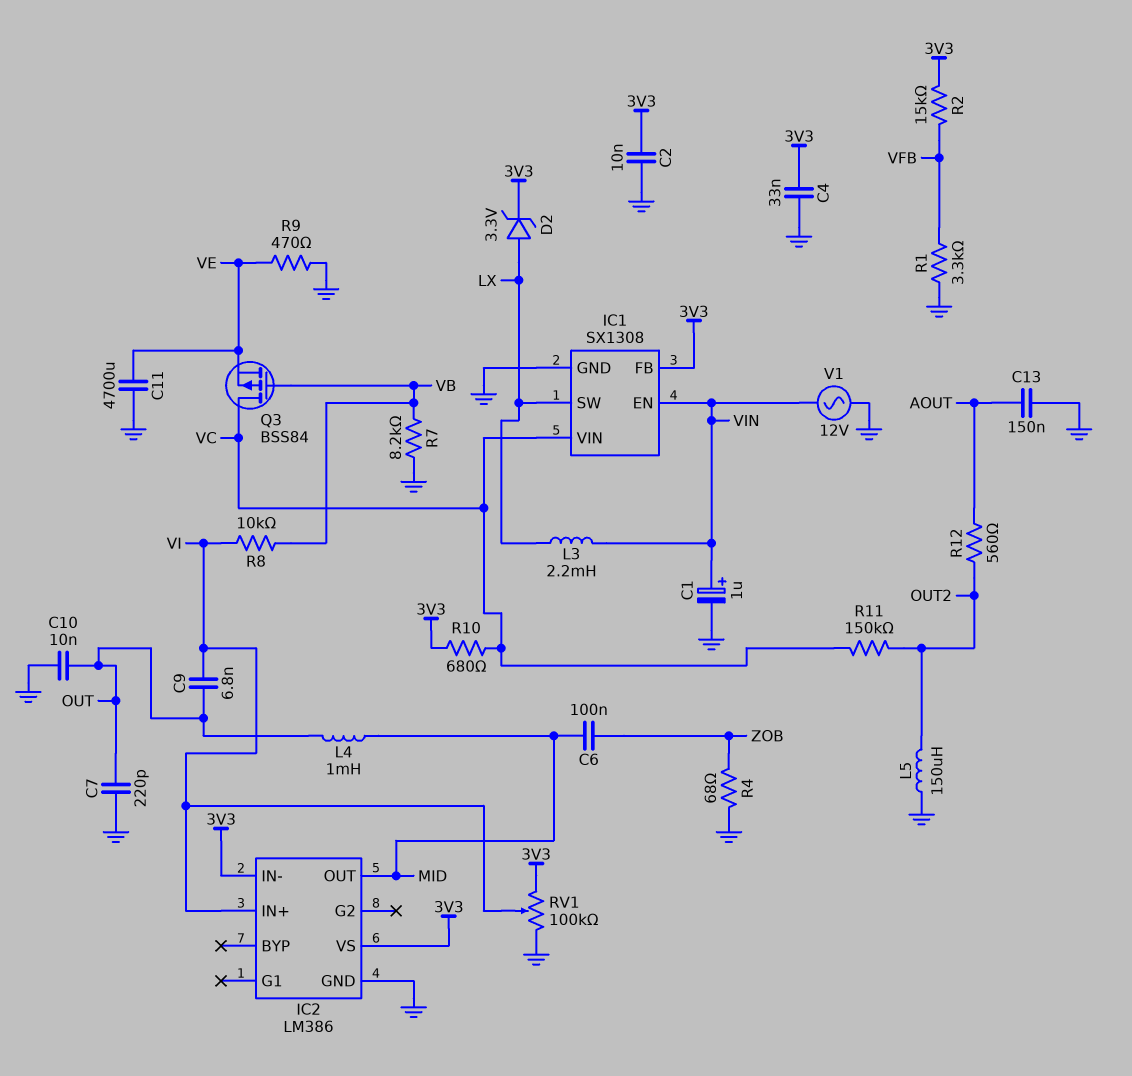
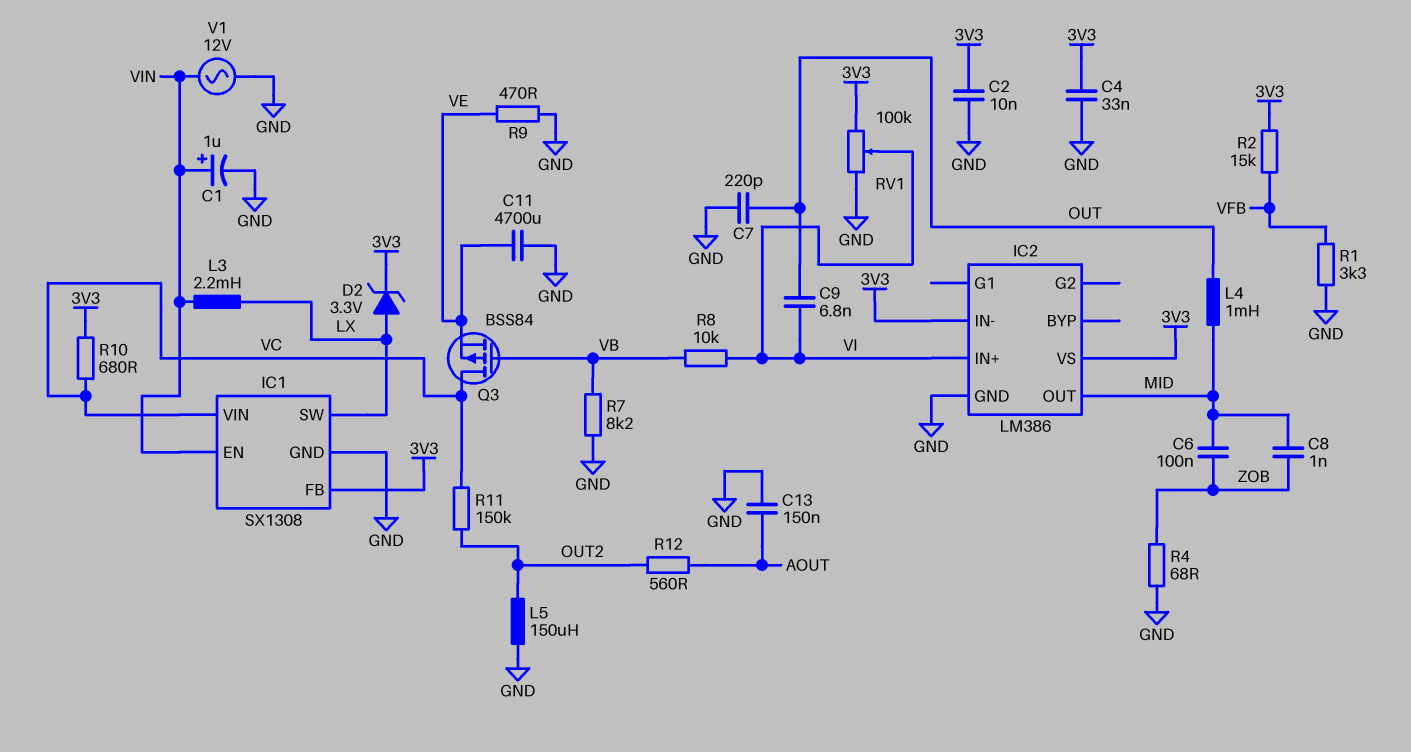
C8: none -> 1nF (MID, ZOB)
C10: 10nF (GND, OUT) -> none

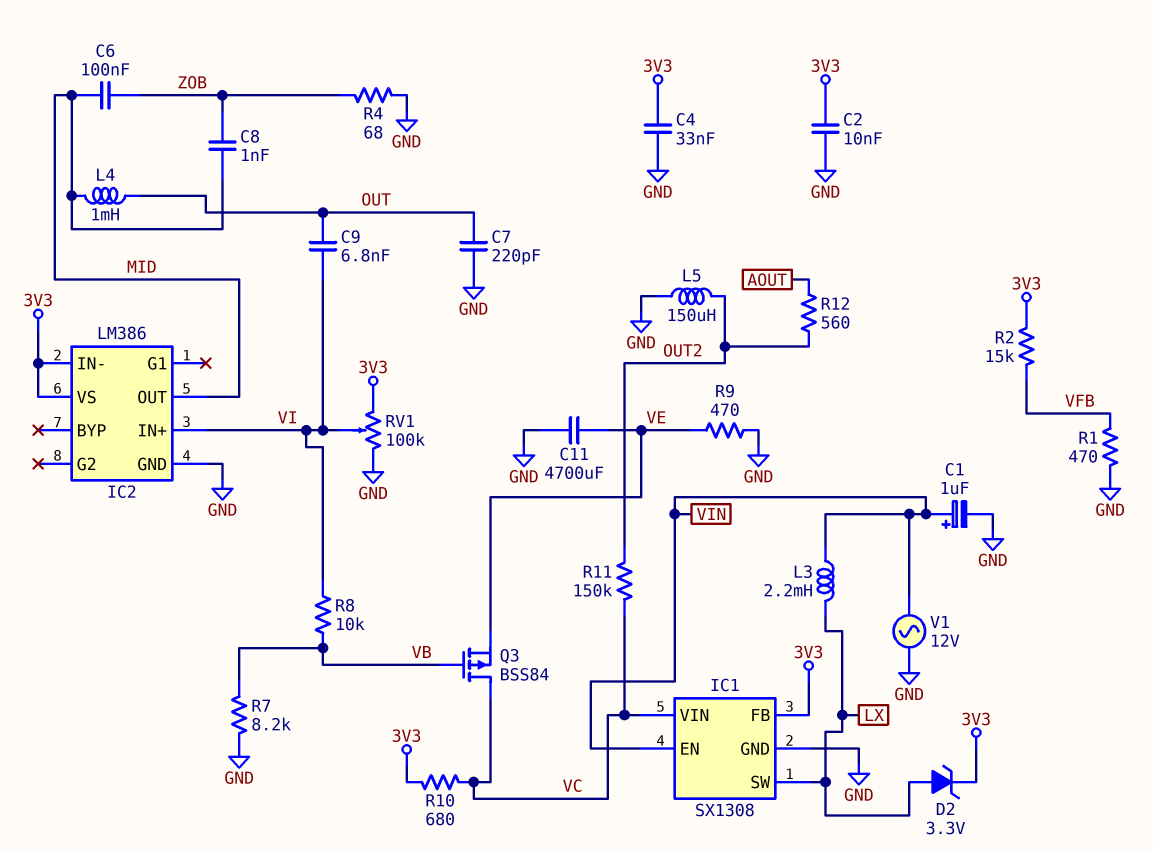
C13: 150nF (AOUT, GND) -> none
R1: 3.3k (GND, VFB) -> 470 (GND, VFB)

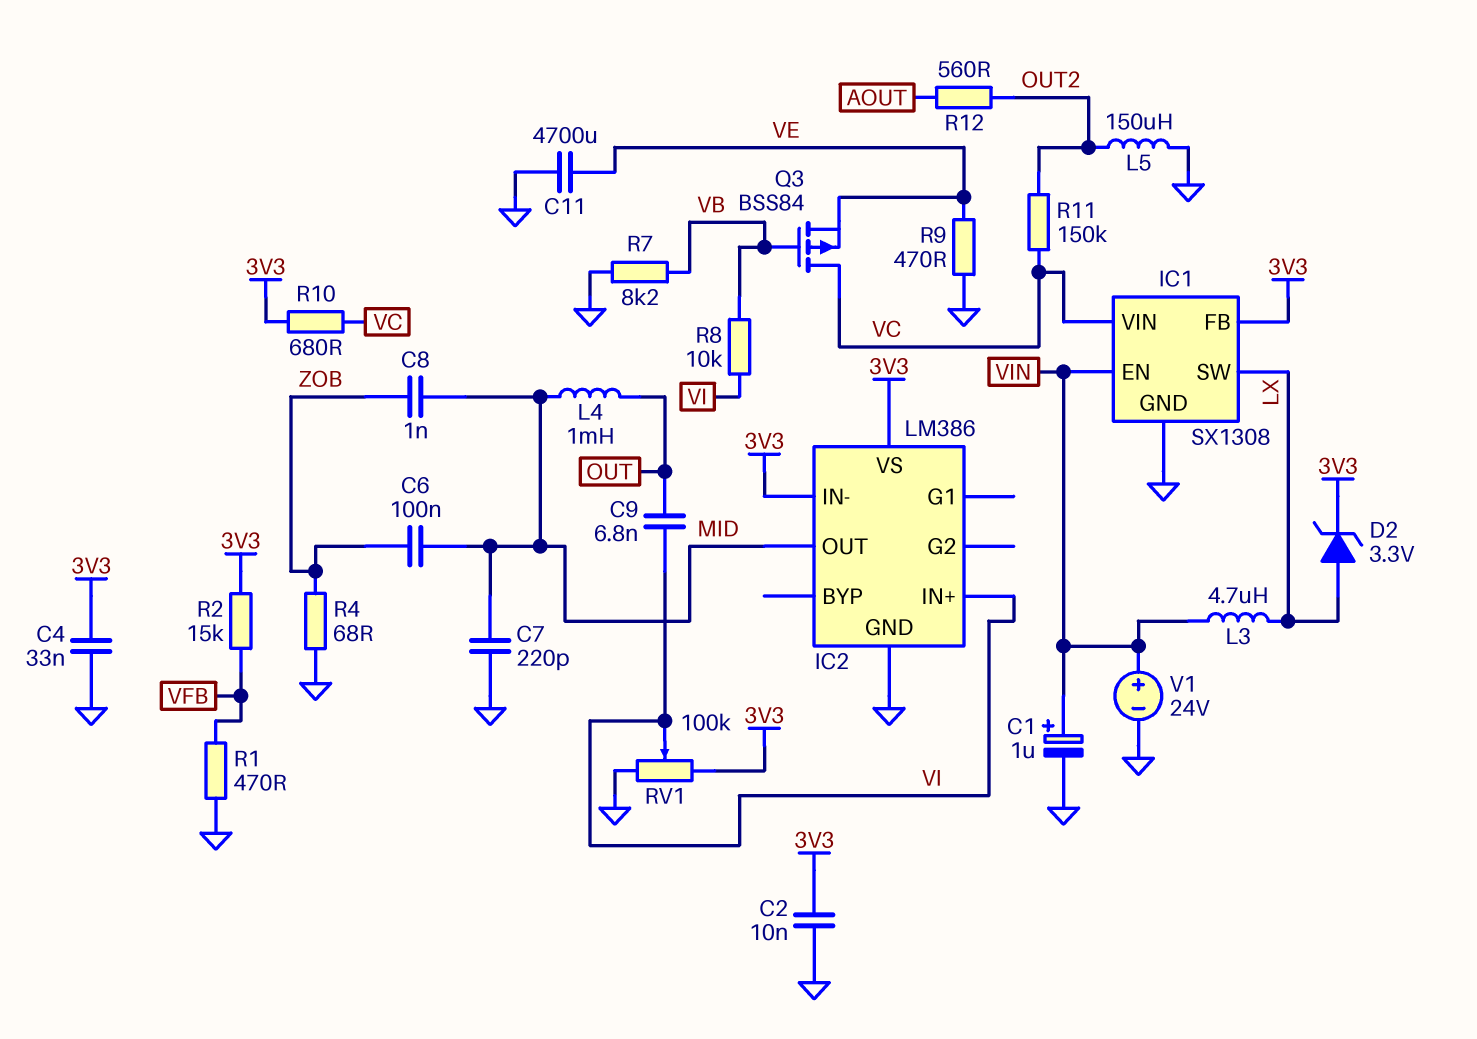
C7: 220pF (GND, OUT) -> 220pF (GND, MID)
L3: 2.2mH (LX, VIN) -> 4.7uH (LX, VIN)
V1: AC 12V (GND, VIN) -> 24V (plus VIN, minus GND)

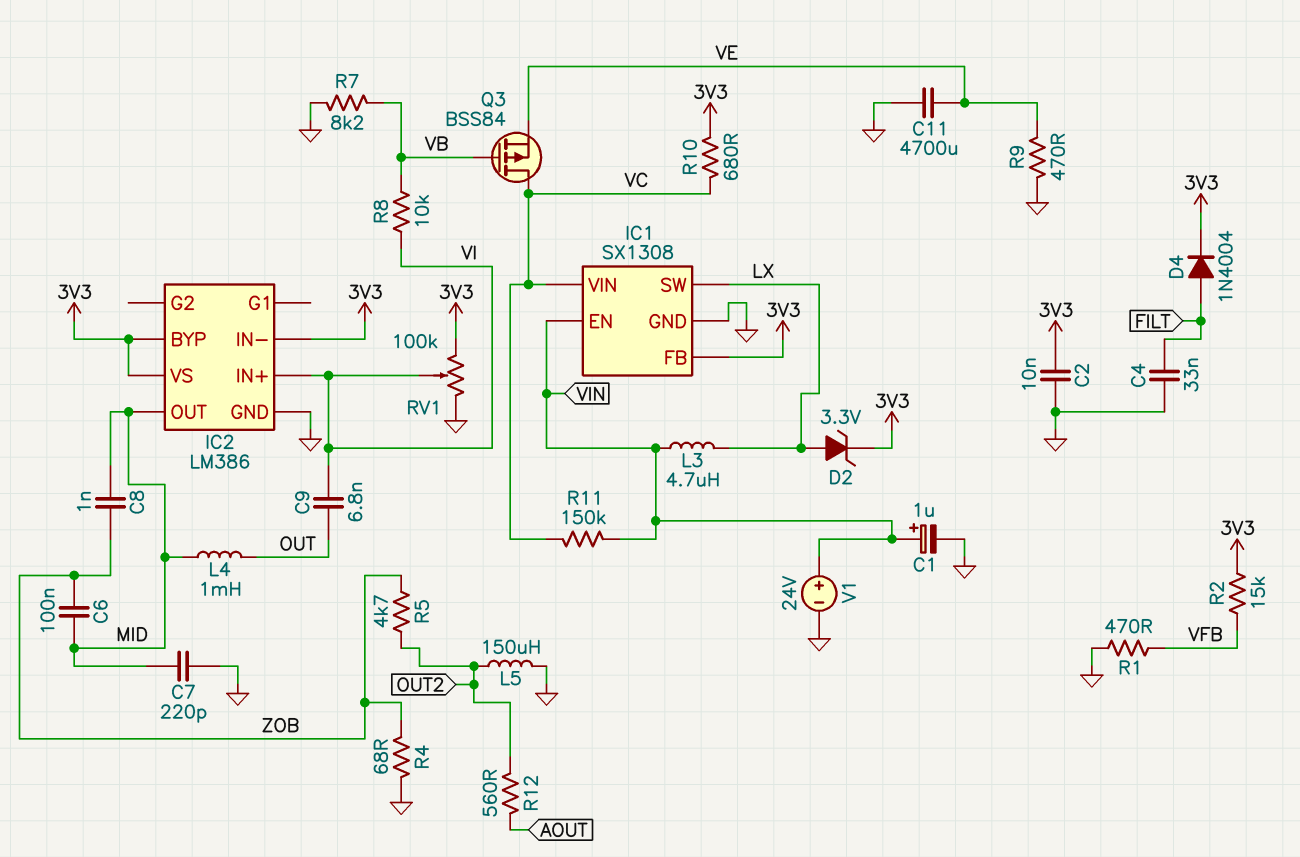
C4: 33nF (3V3, GND) -> 33nF (FILT, GND)
D4: none -> diode 1N4004 (A FILT, K 3V3)
IC2 pin BYP: none -> 3V3
R5: none -> 4.7k (OUT2, ZOB)
R11: 150k (OUT2, VC) -> 150k (VC, VIN)

